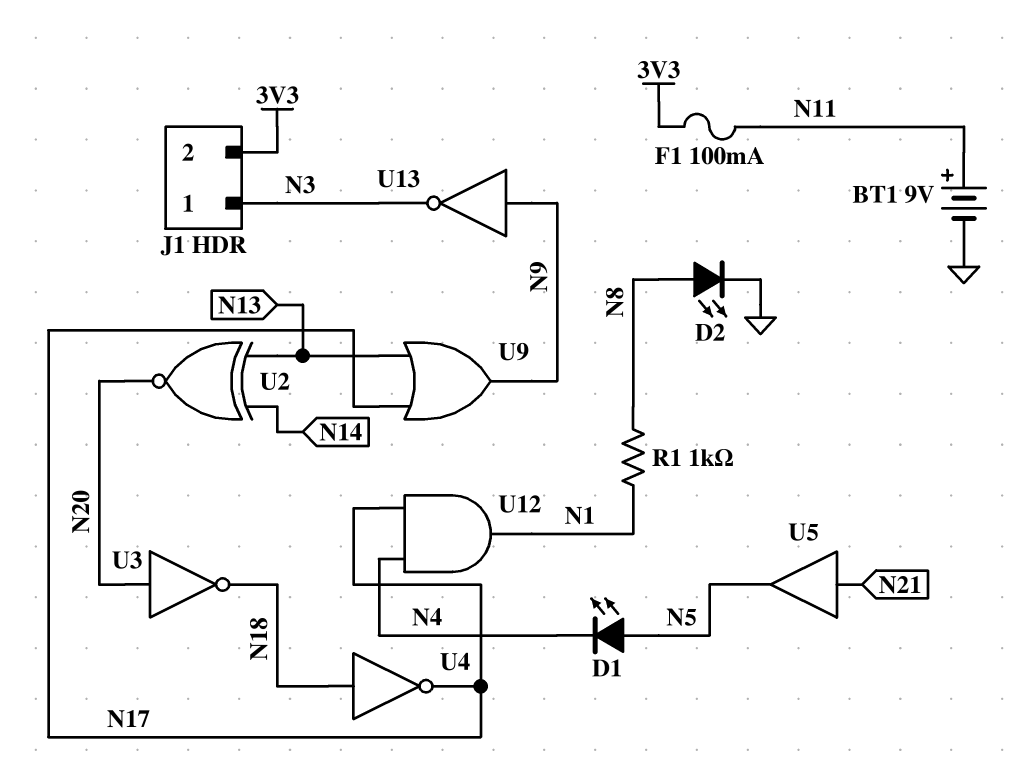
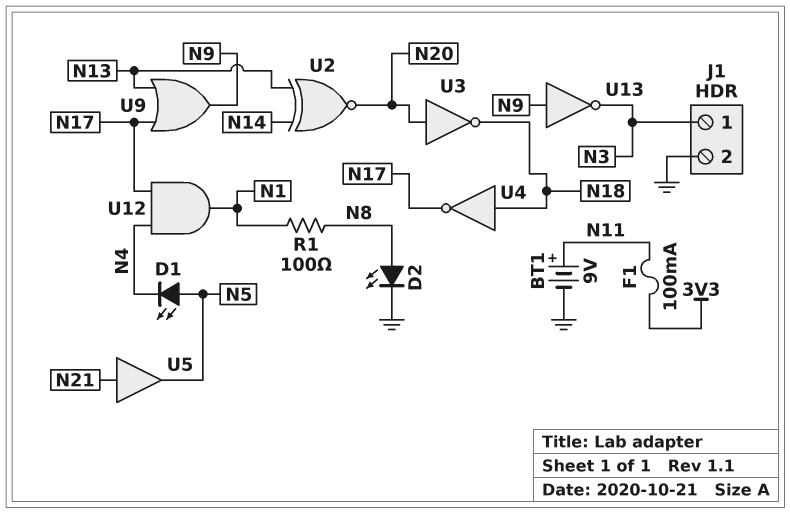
J1 pin 2: 3V3 -> GND
R1: 1k (N1, N8) -> 100 (N1, N8)

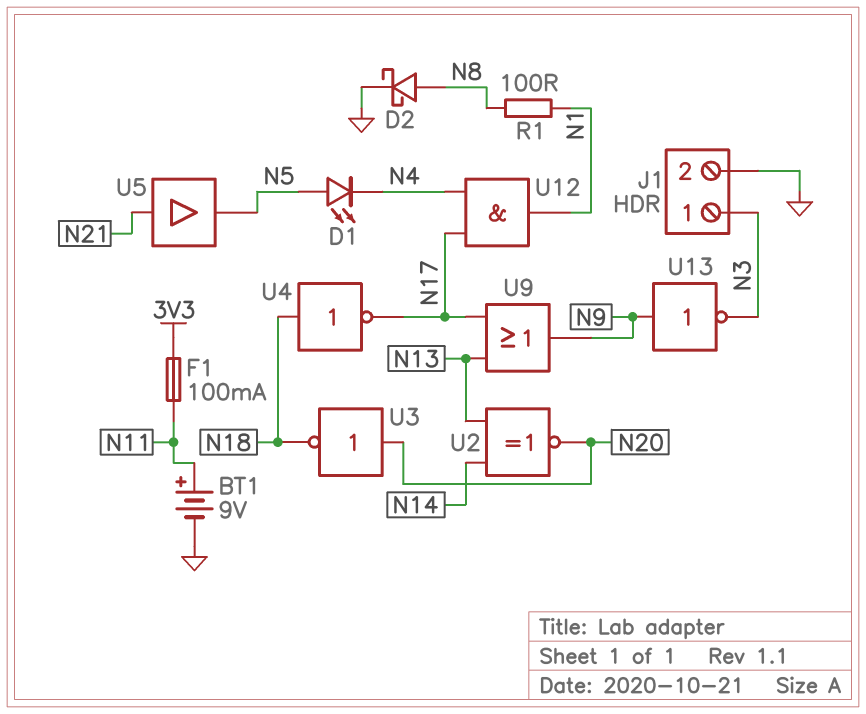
D2: LED (A N8, K GND) -> schottky (A N8, K GND)

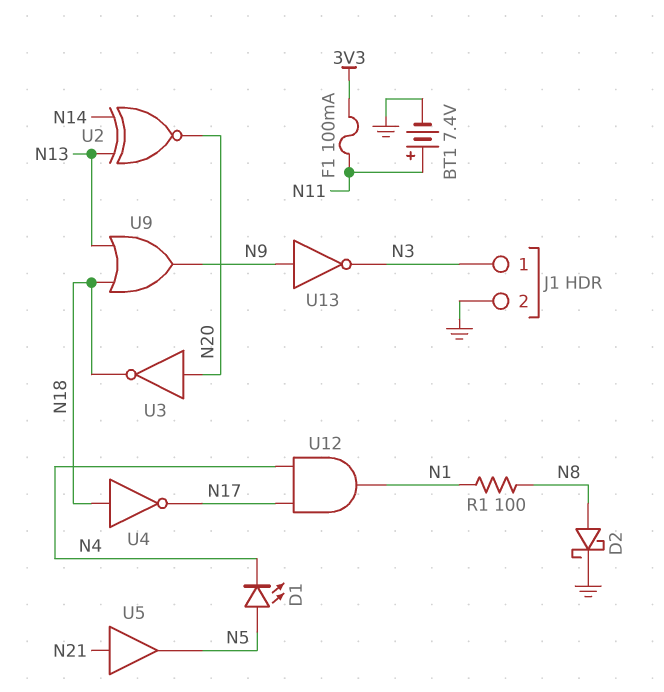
BT1: 9V (plus N11, minus GND) -> 7.4V (plus N11, minus GND)
U9: OR (in N13, in N17, out N9) -> OR (in N13, in N18, out N9)

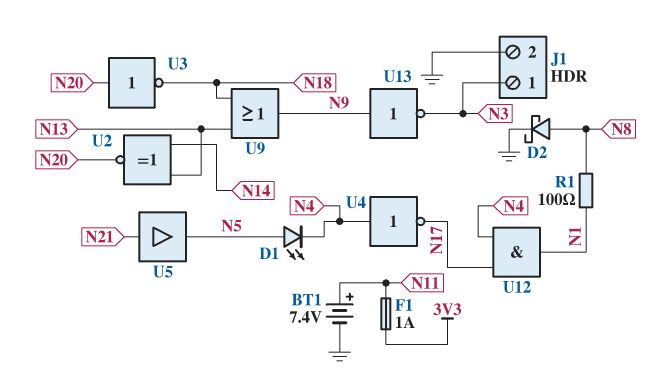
F1: 100mA (3V3, N11) -> 1A (3V3, N11)
U4: NOT (in N18, out N17) -> NOT (in N4, out N17)

